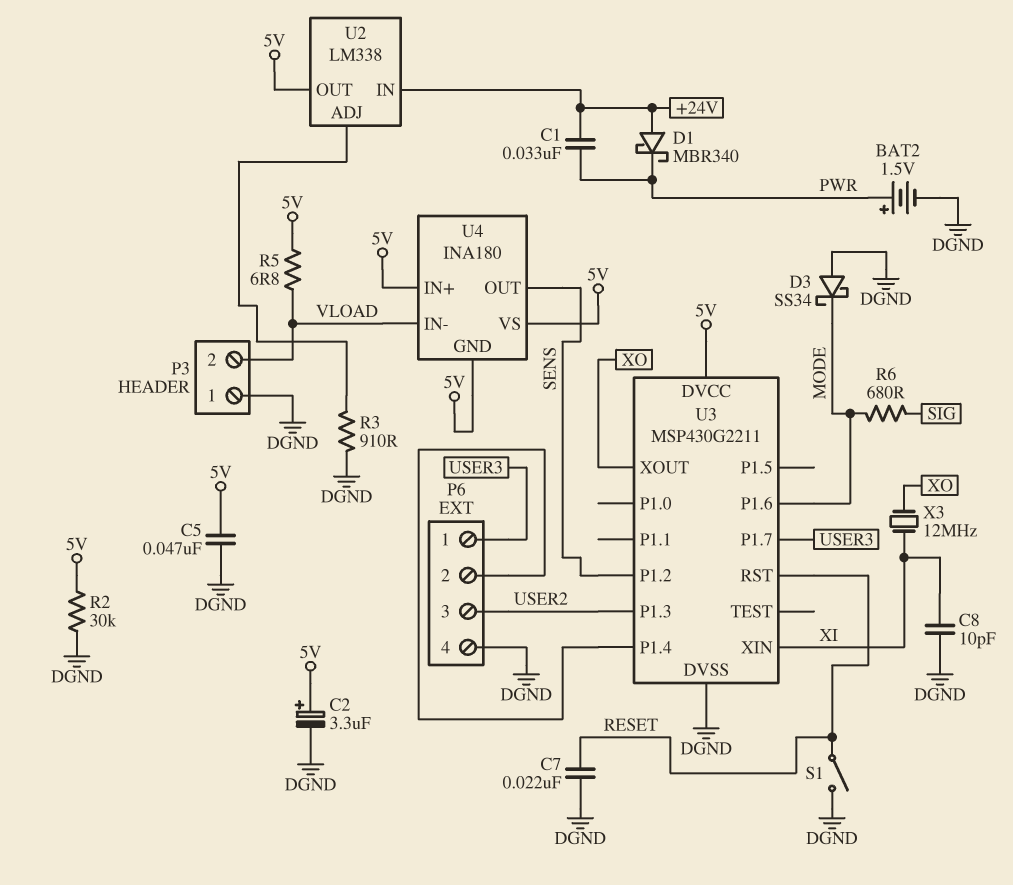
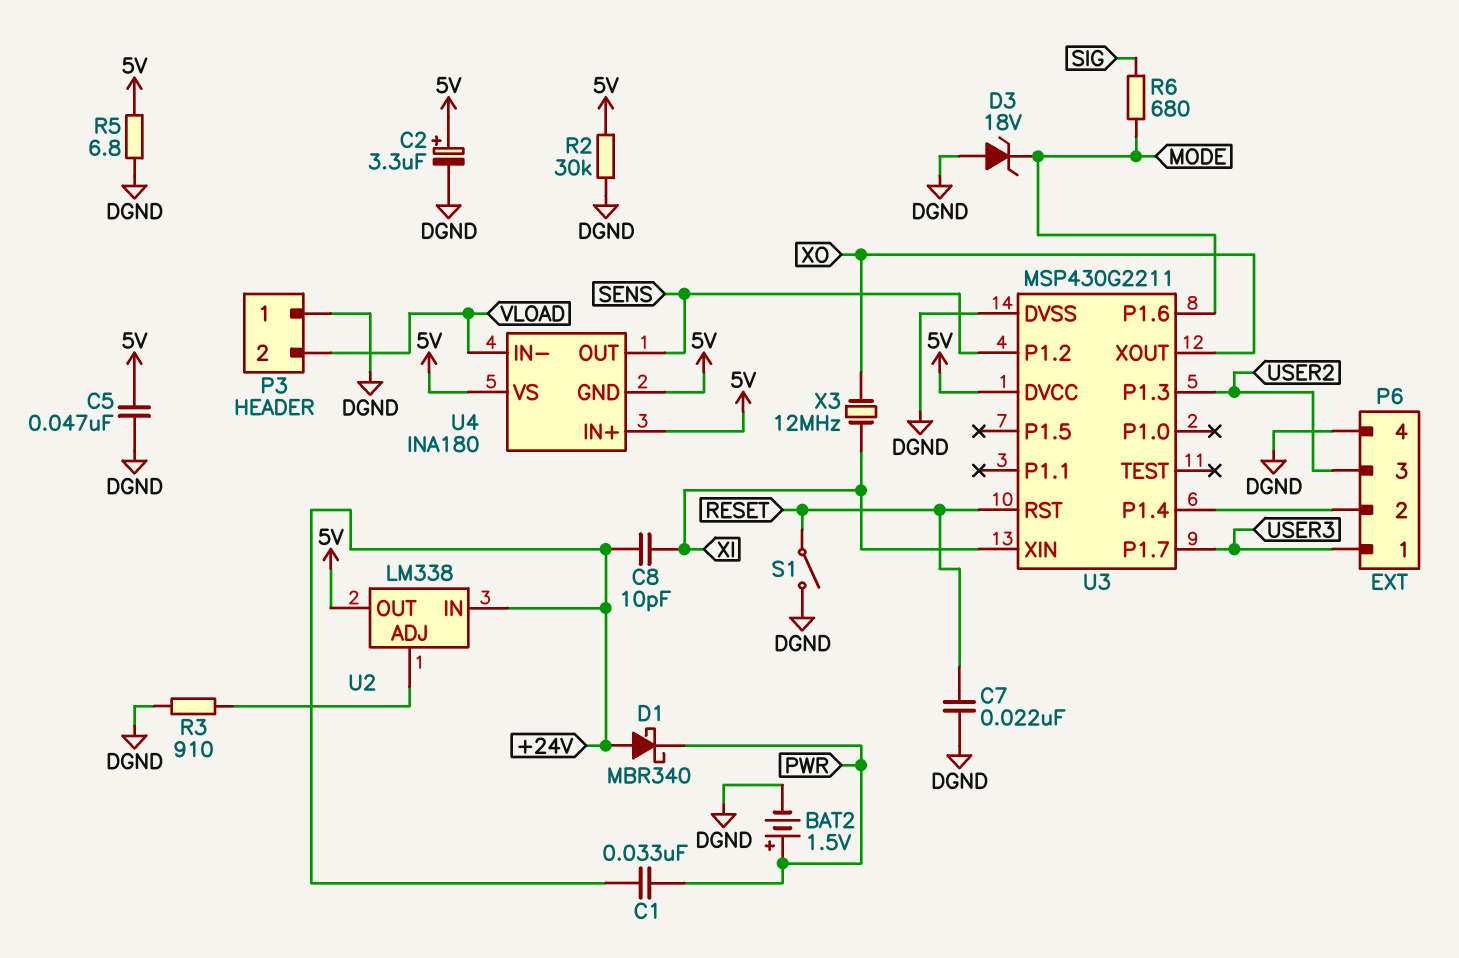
C8: 10pF (DGND, XI) -> 10pF (+24V, XI)
D3: schottky SS34 (A DGND, K MODE) -> zener 18V (A DGND, K MODE)
R5: 6.8 (5V, VLOAD) -> 6.8 (5V, DGND)

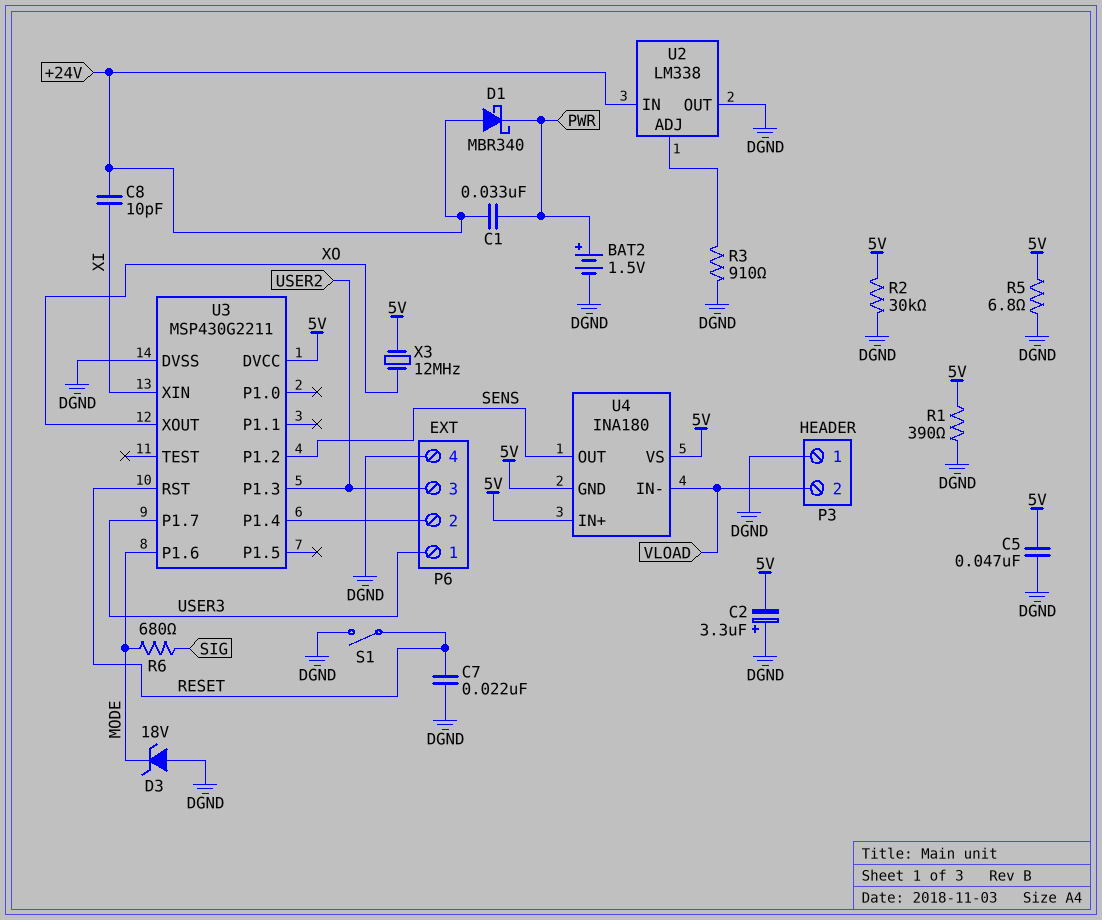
C2: 3.3uF (plus 5V, minus DGND) -> 3.3uF (plus DGND, minus 5V)
R1: none -> 390 (5V, DGND)
U2 pin OUT: 5V -> DGND
X3: 12MHz (XI, XO) -> 12MHz (5V, XO)

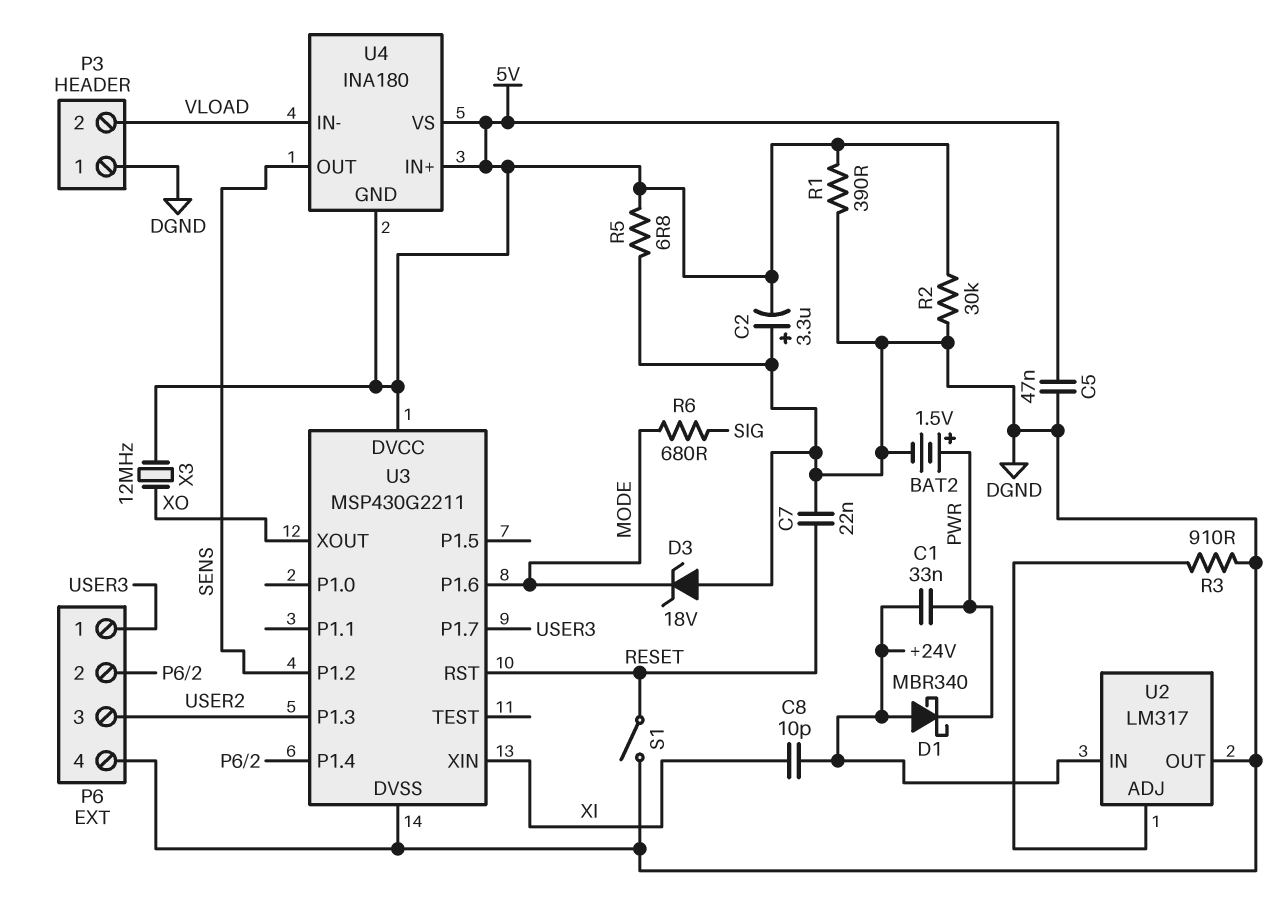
U2: LM338 -> LM317

